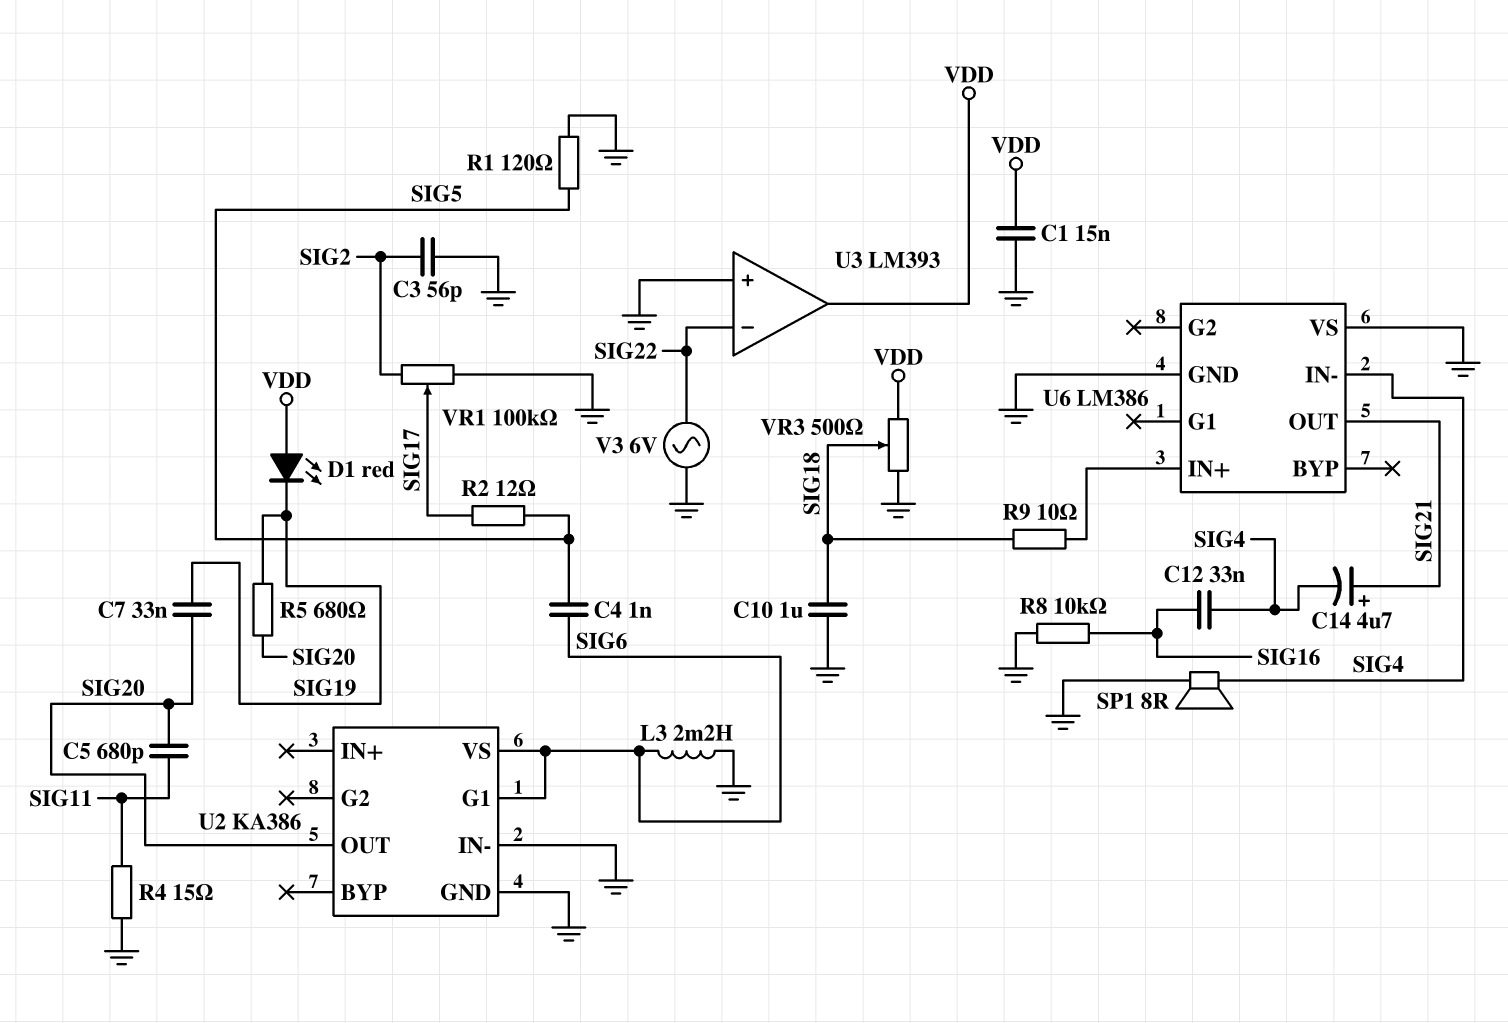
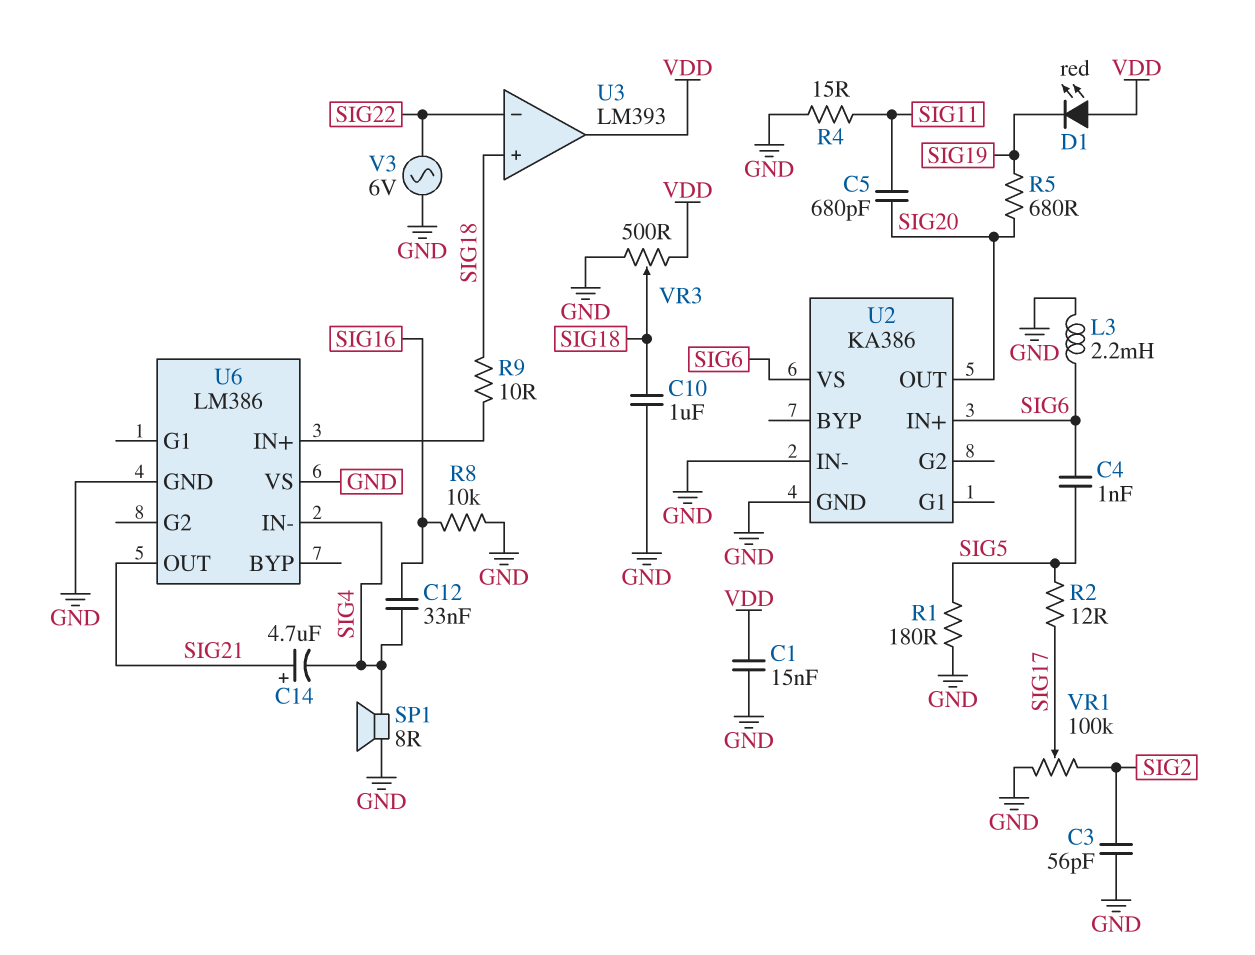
C7: 33nF (SIG19, SIG20) -> none
R1: 120 (GND, SIG5) -> 180 (GND, SIG5)
U2 pin G1: SIG6 -> none
U2 pin IN+: none -> SIG6
U3 pin in+: GND -> SIG18

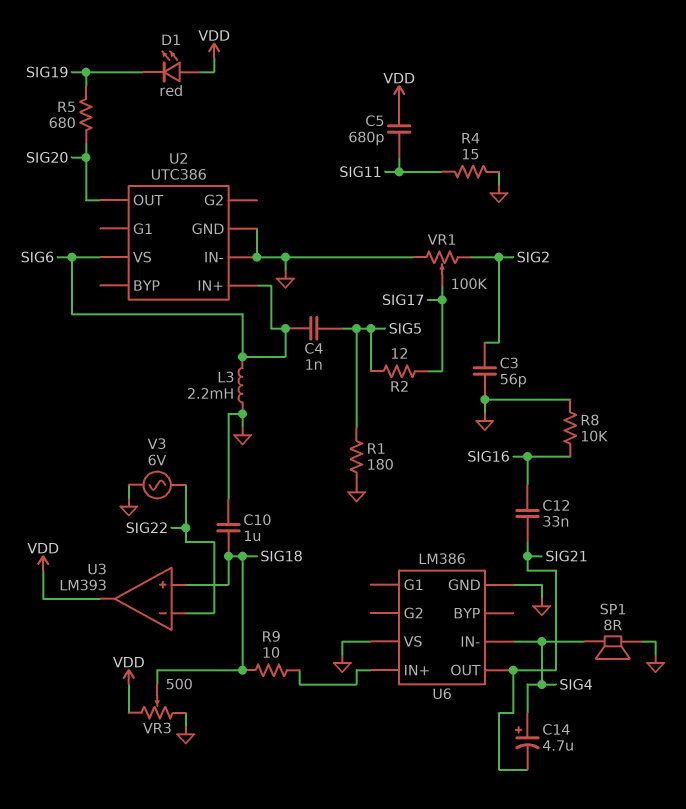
C1: 15nF (GND, VDD) -> none
C5: 680pF (SIG11, SIG20) -> 680pF (SIG11, VDD)
C12: 33nF (SIG4, SIG16) -> 33nF (SIG16, SIG21)
C14: 4.7uF (plus SIG21, minus SIG4) -> 4.7uF (plus SIG4, minus SIG21)
U2: KA386 -> UTC386

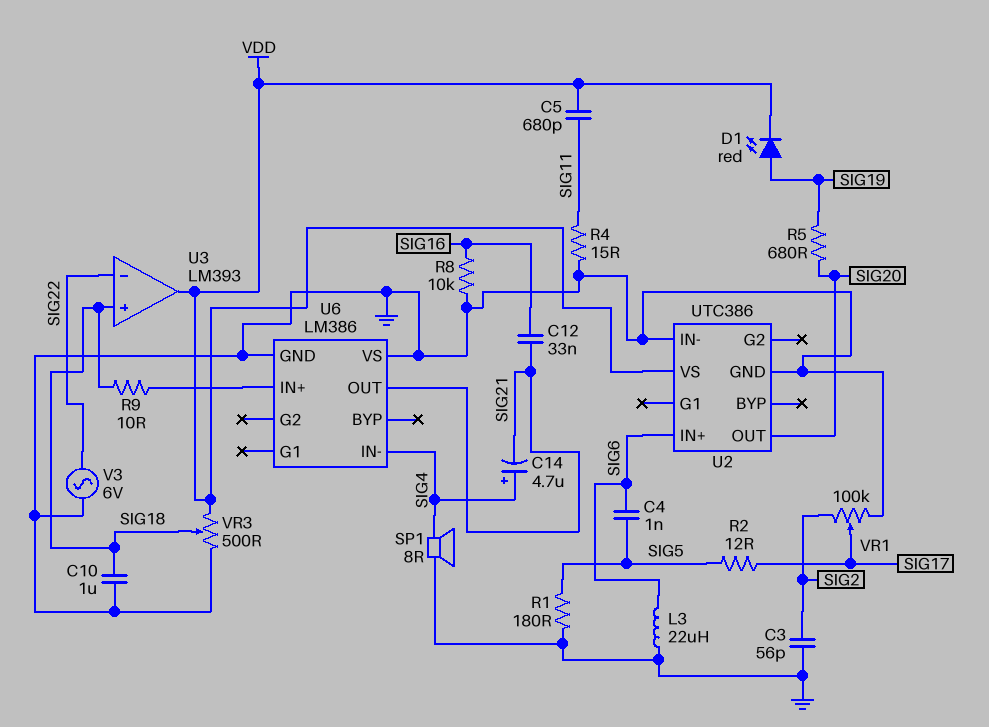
D1: LED red (A VDD, K SIG19) -> LED red (A SIG19, K VDD)
L3: 2.2mH (GND, SIG6) -> 22uH (GND, SIG6)
U2 pin VS: SIG6 -> VDD

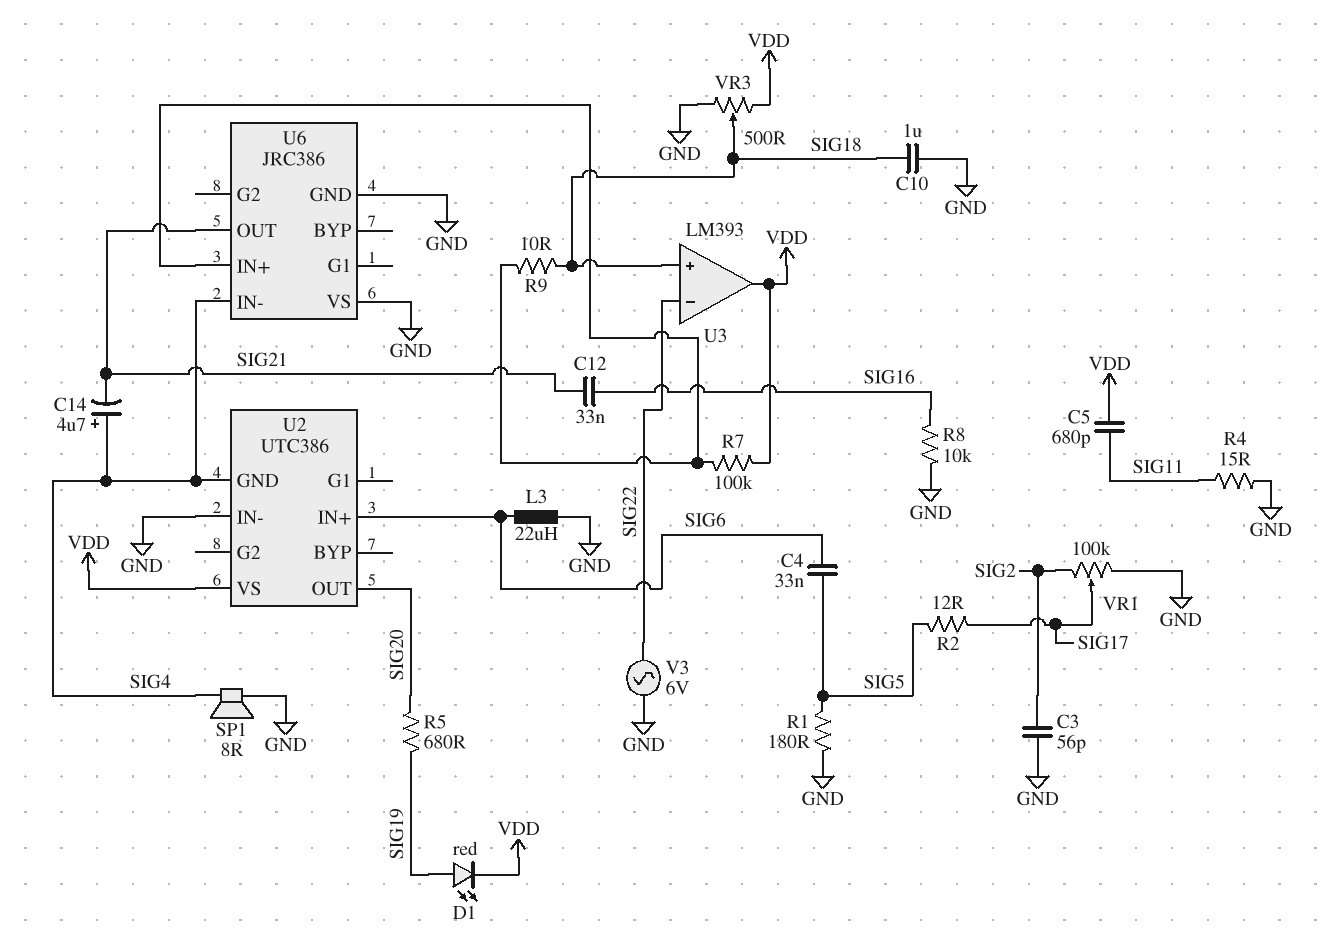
C4: 1nF (SIG5, SIG6) -> 33nF (SIG5, SIG6)
R7: none -> 100k (U6/IN+, VDD)
U2 pin GND: GND -> SIG4
U6: LM386 -> JRC386

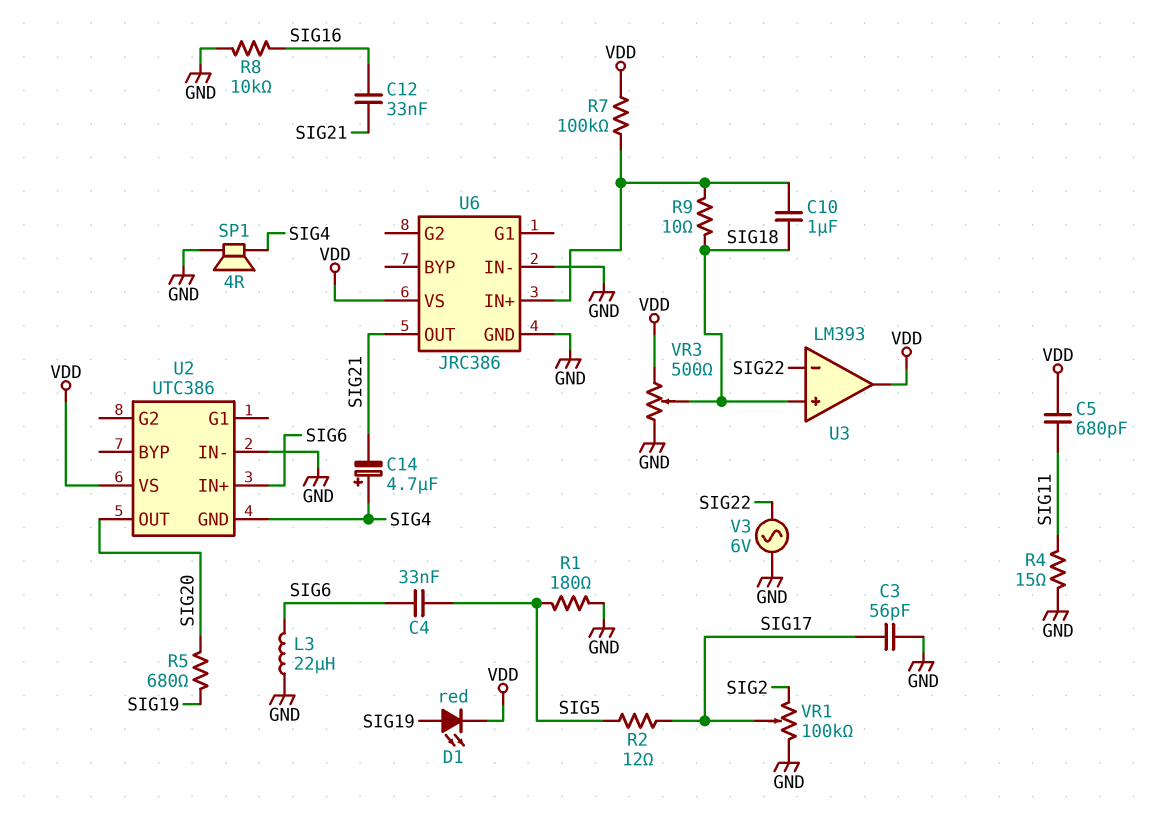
C3: 56pF (GND, SIG2) -> 56pF (GND, SIG17)
C10: 1uF (GND, SIG18) -> 1uF (SIG18, U6/IN+)
SP1: speaker 8R (GND, SIG4) -> speaker 4R (GND, SIG4)
U6 pin IN-: SIG4 -> GND
U6 pin VS: GND -> VDD

